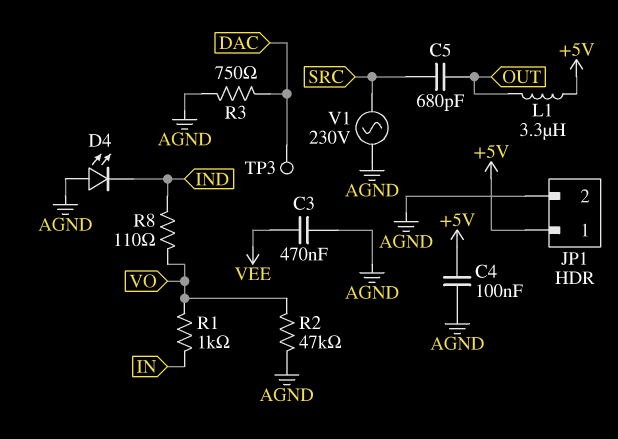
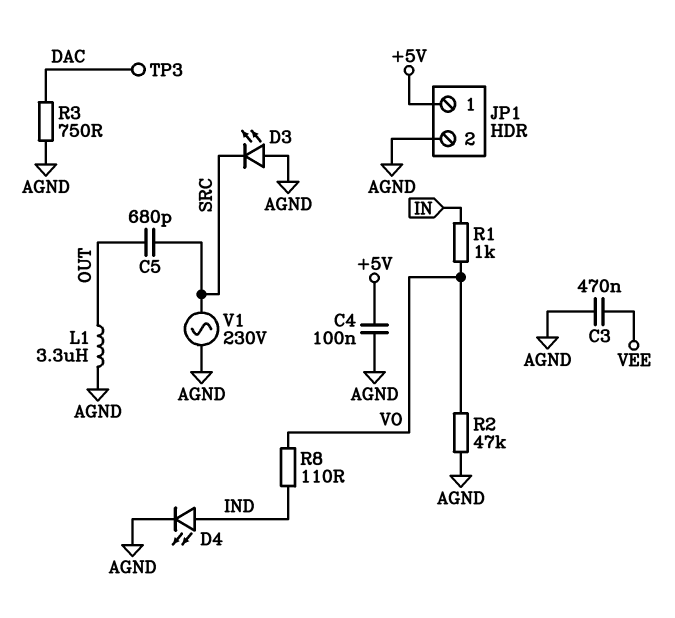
D3: none -> LED (A AGND, K SRC)
D4: LED (A AGND, K IND) -> LED (A IND, K AGND)
L1: 3.3uH (+5V, OUT) -> 3.3uH (AGND, OUT)

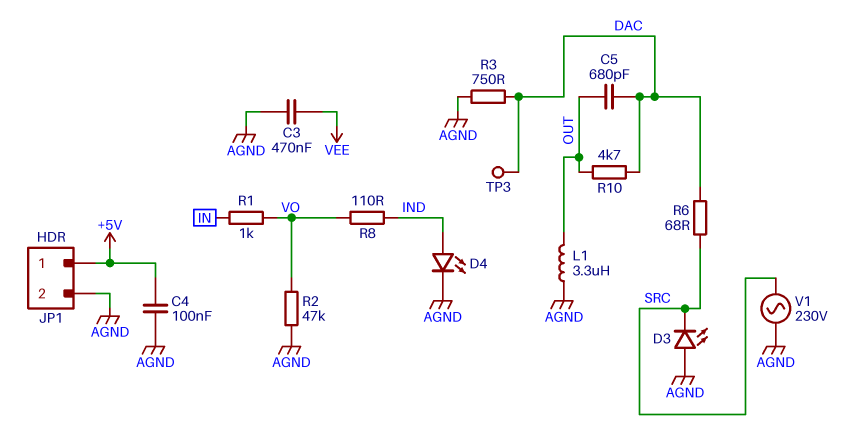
C5: 680pF (OUT, SRC) -> 680pF (DAC, OUT)
R6: none -> 68 (DAC, SRC)
R10: none -> 4.7k (DAC, OUT)

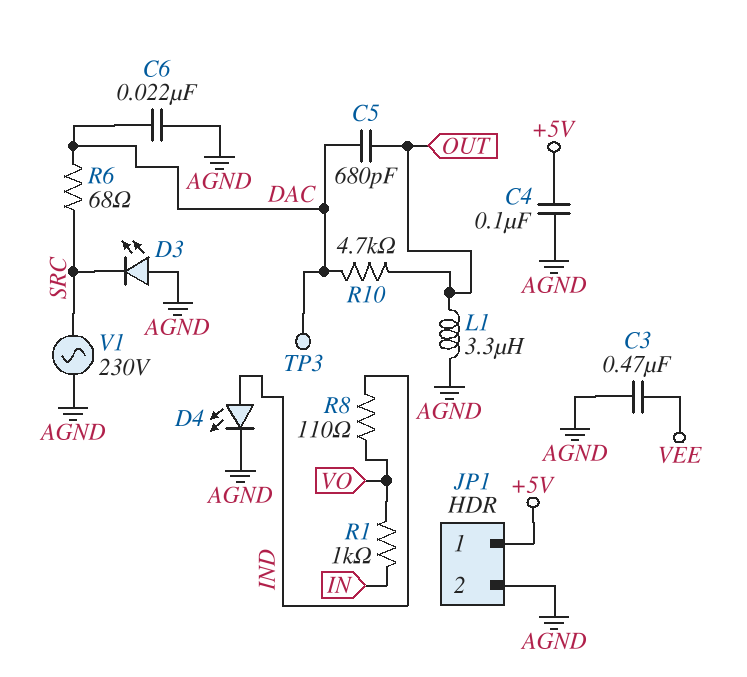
C6: none -> 22nF (AGND, DAC)
R2: 47k (AGND, VO) -> none
R3: 750 (AGND, DAC) -> none

